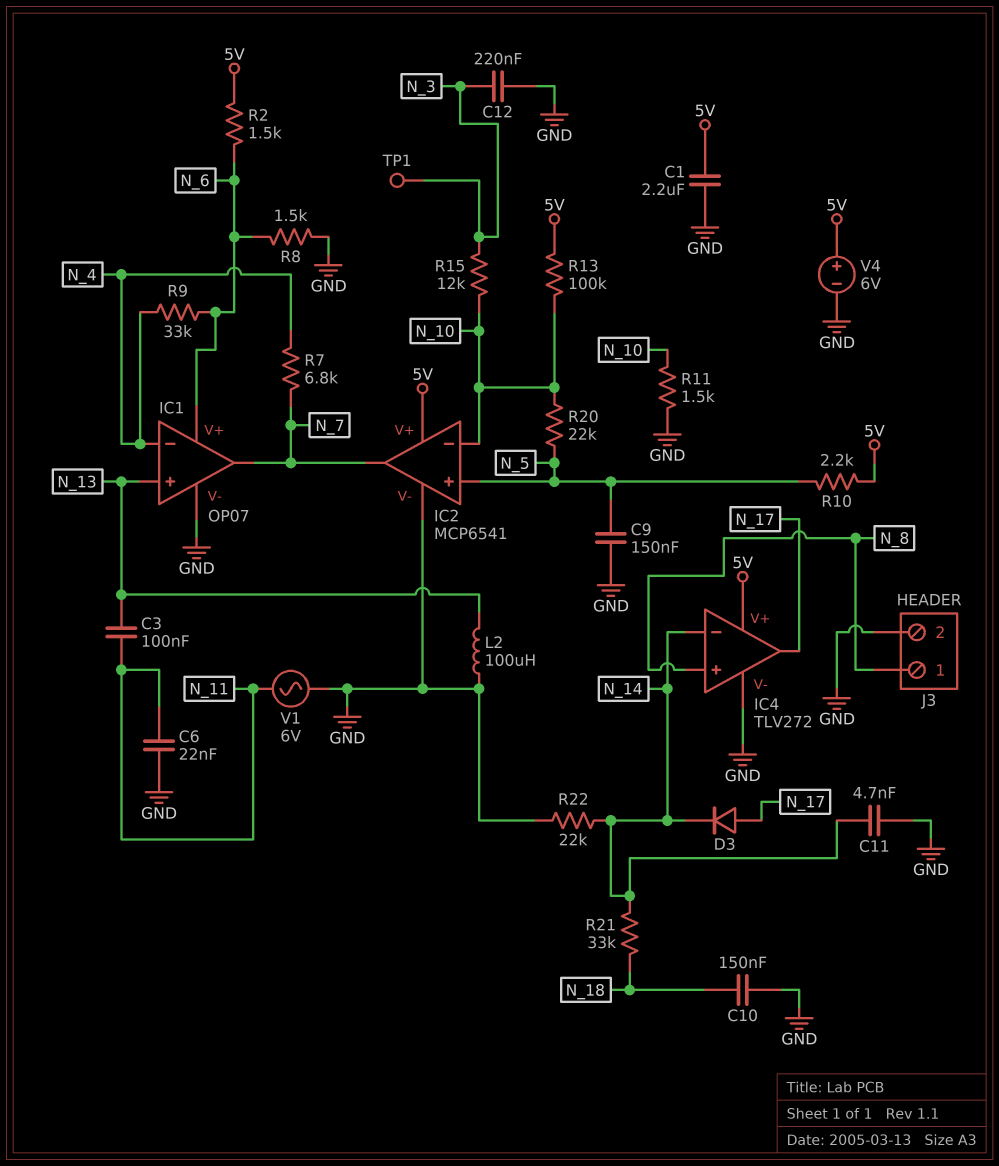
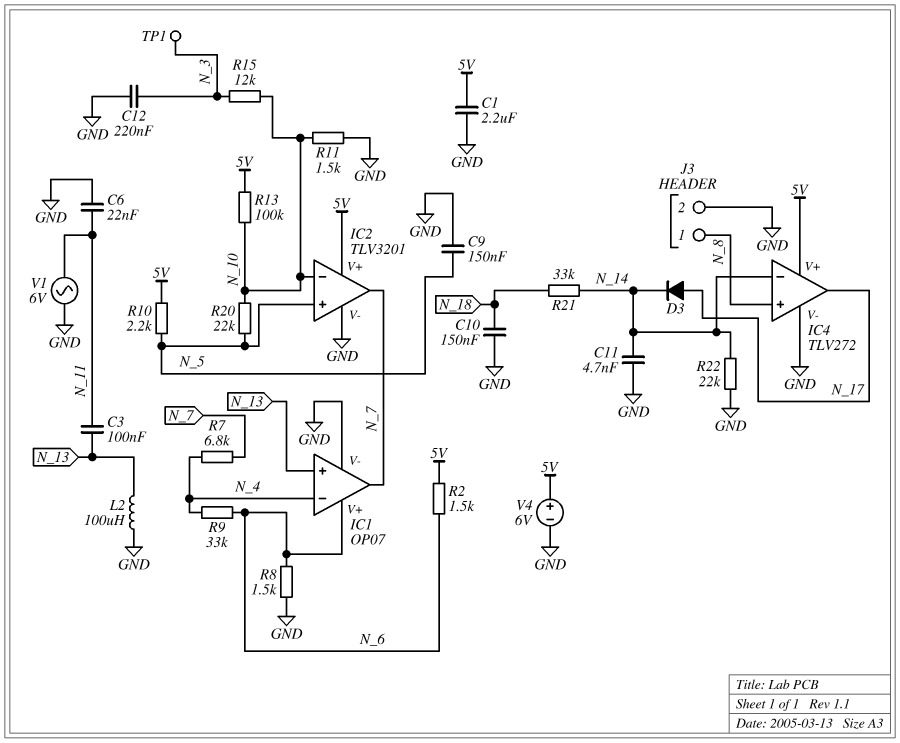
IC2: MCP6541 -> TLV3201

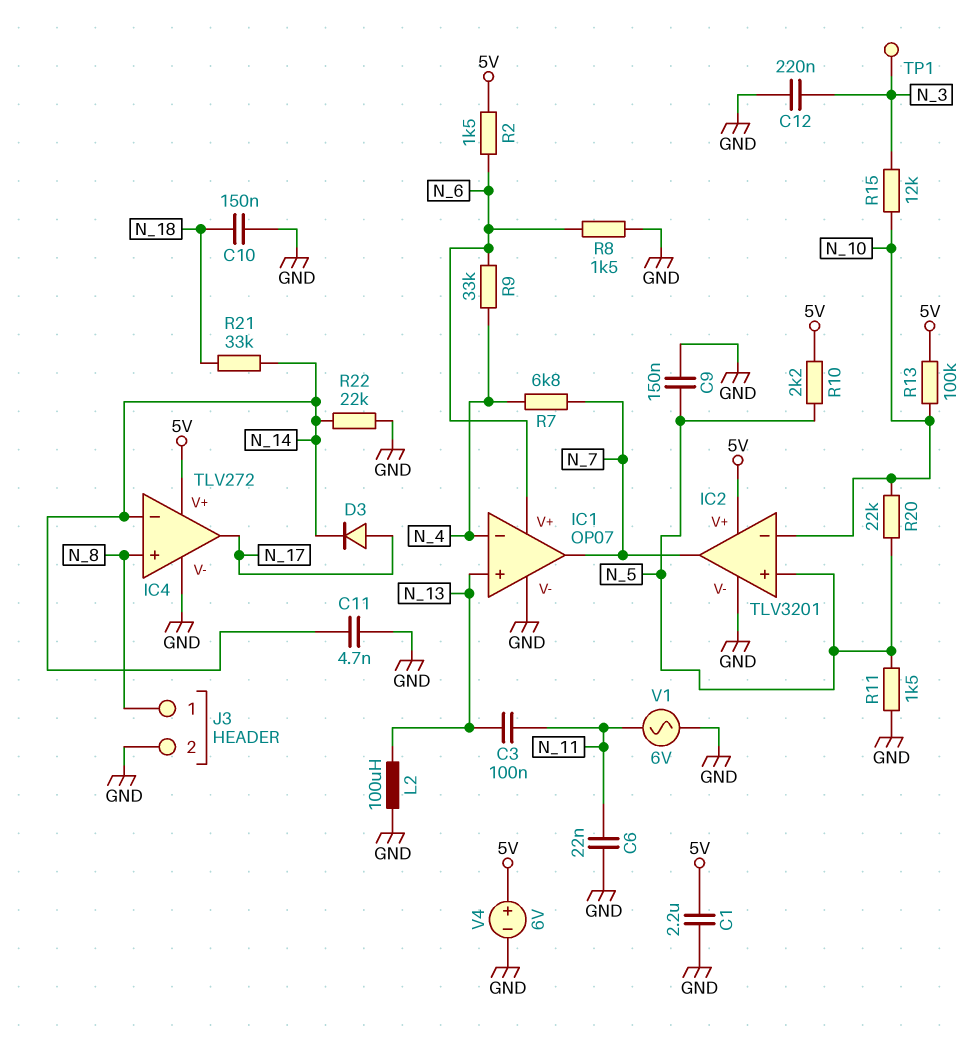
R11: 1.5k (GND, N_10) -> 1.5k (GND, N_5)

